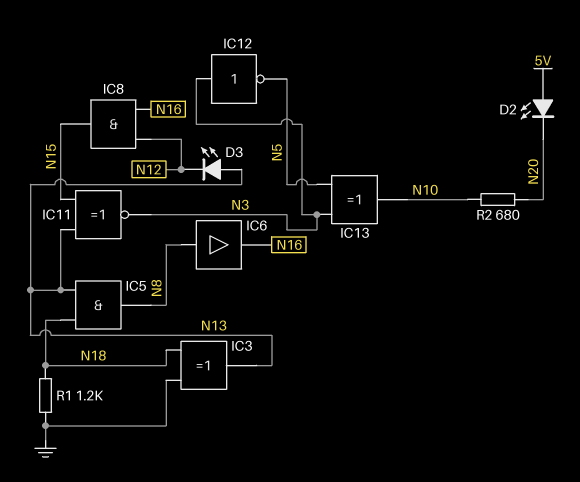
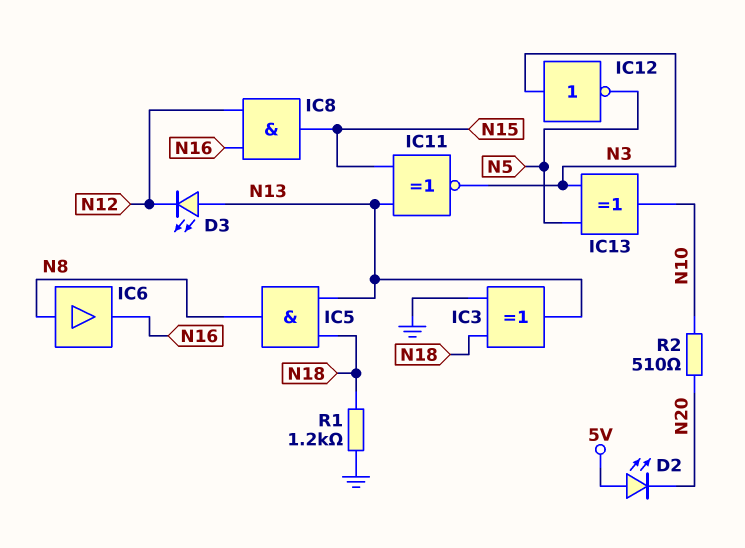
R2: 680 (N10, N20) -> 510 (N10, N20)

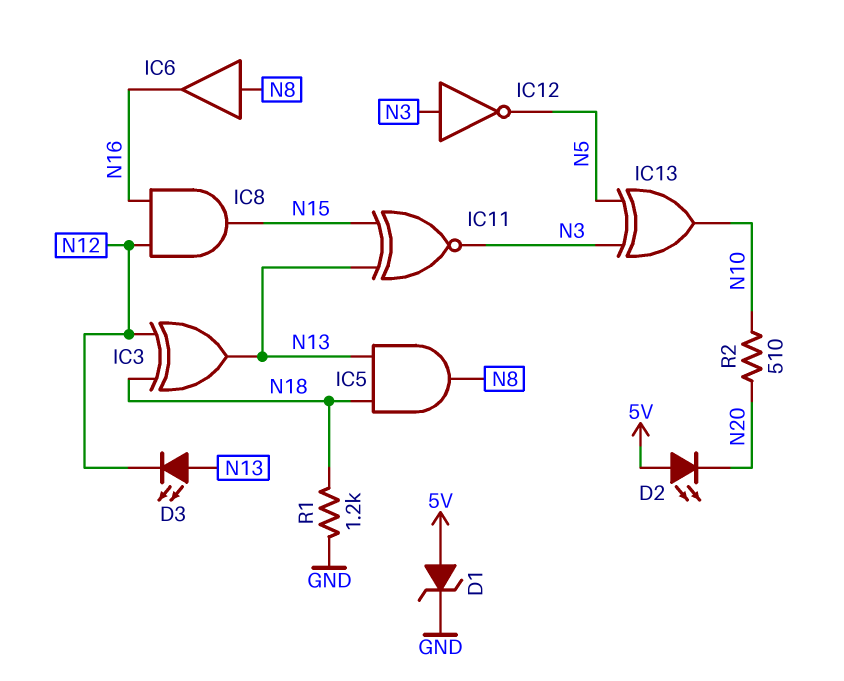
D1: none -> zener (A 5V, K GND)
IC3: XOR (in GND, in N18, out N13) -> XOR (in N12, in N18, out N13)

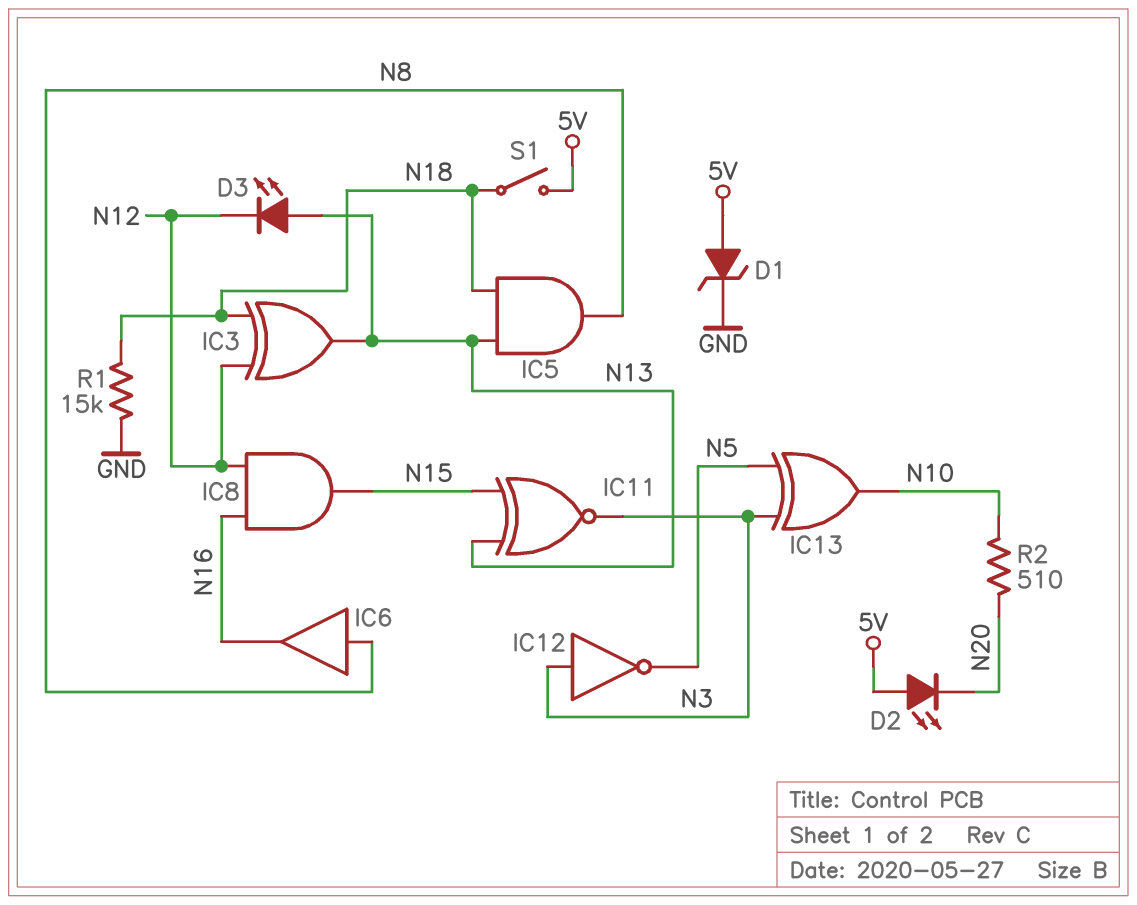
R1: 1.2k (GND, N18) -> 15k (GND, N18)
S1: none -> switch (5V, N18)

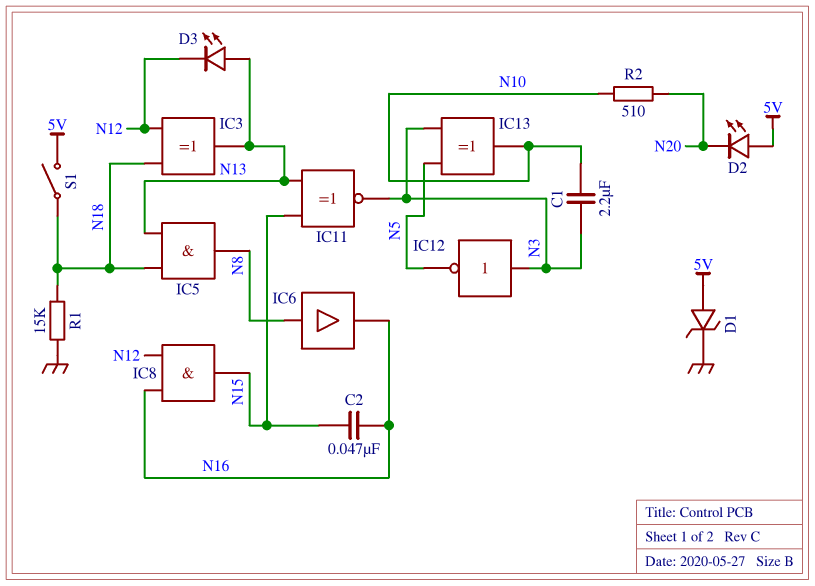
C1: none -> 2.2uF (N3, N10)
C2: none -> 47nF (N15, N16)

